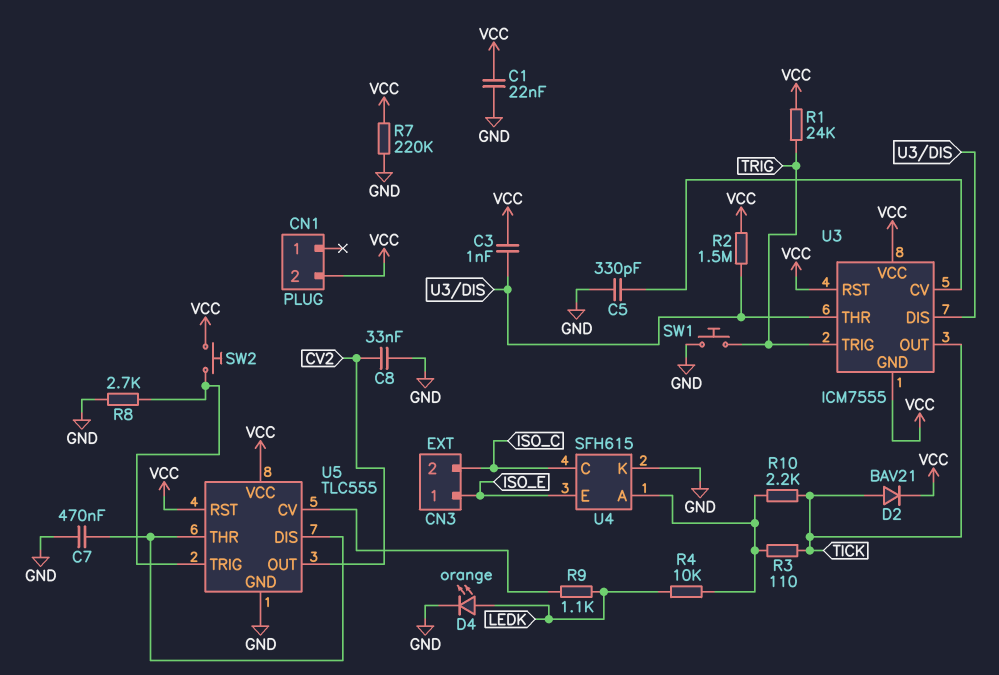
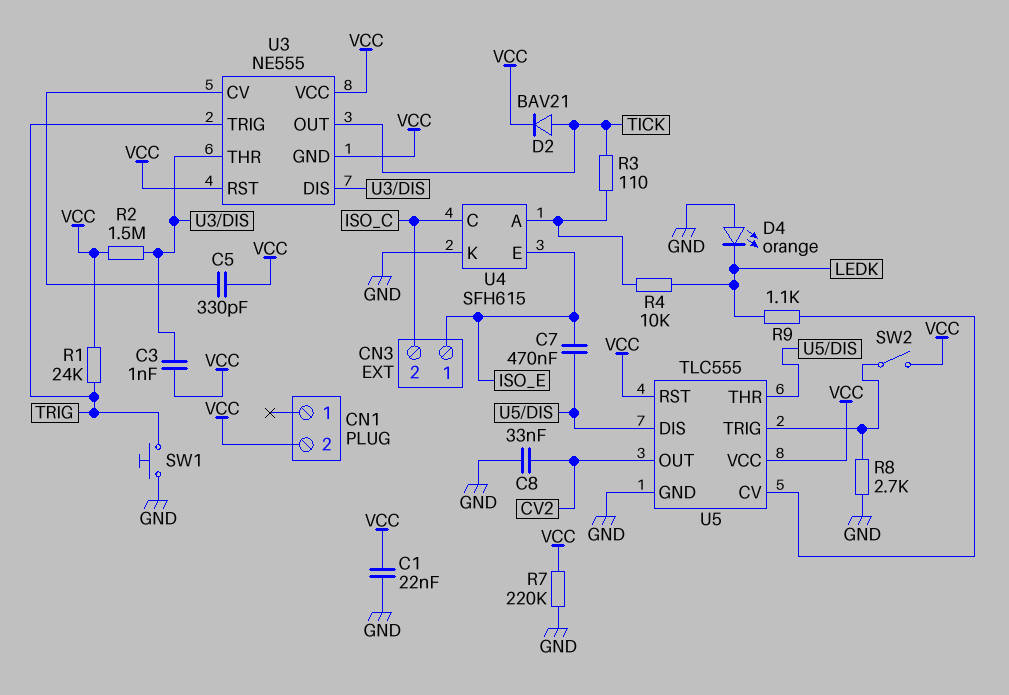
C5: 330pF (GND, U3/CV) -> 330pF (U3/CV, VCC)
C7: 470nF (GND, U5/DIS) -> 470nF (ISO_E, U5/DIS)
D4: LED orange (A LEDK, K GND) -> LED orange (A GND, K LEDK)
R10: 2.2k (TICK, U4/A) -> none
SW2: button (U5/TRIG, VCC) -> switch (U5/TRIG, VCC)
U3: ICM7555 -> NE555

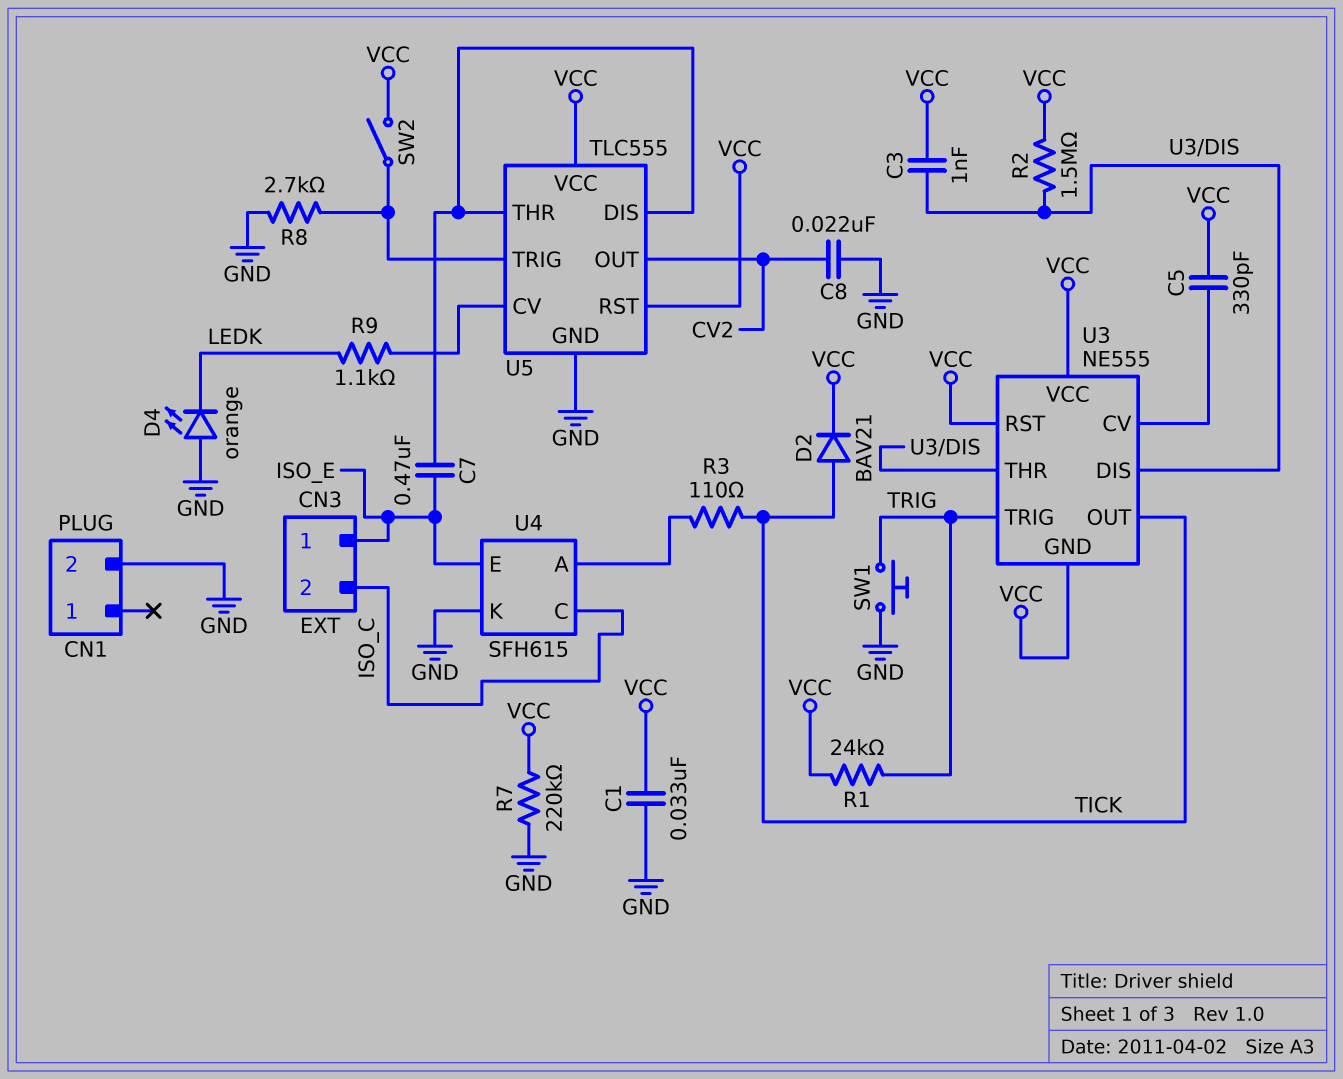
C1: 22nF (GND, VCC) -> 33nF (GND, VCC)
C8: 33nF (CV2, GND) -> 22nF (CV2, GND)
CN1 pin 2: VCC -> GND
R4: 10k (LEDK, U4/A) -> none

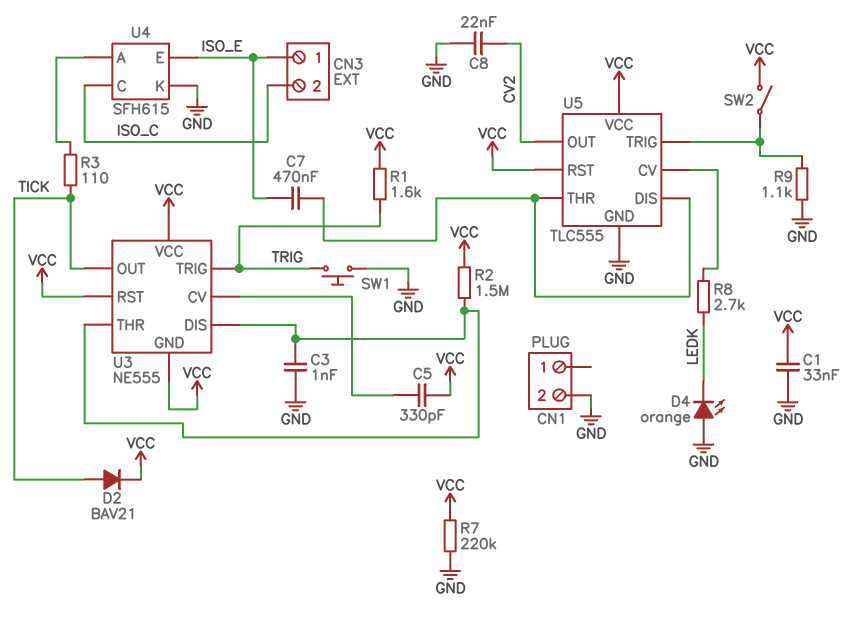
C3: 1nF (U3/DIS, VCC) -> 1nF (GND, U3/DIS)
R1: 24k (TRIG, VCC) -> 1.6k (TRIG, VCC)
R8: 2.7k (GND, U5/TRIG) -> 2.7k (LEDK, U5/CV)
R9: 1.1k (LEDK, U5/CV) -> 1.1k (GND, U5/TRIG)

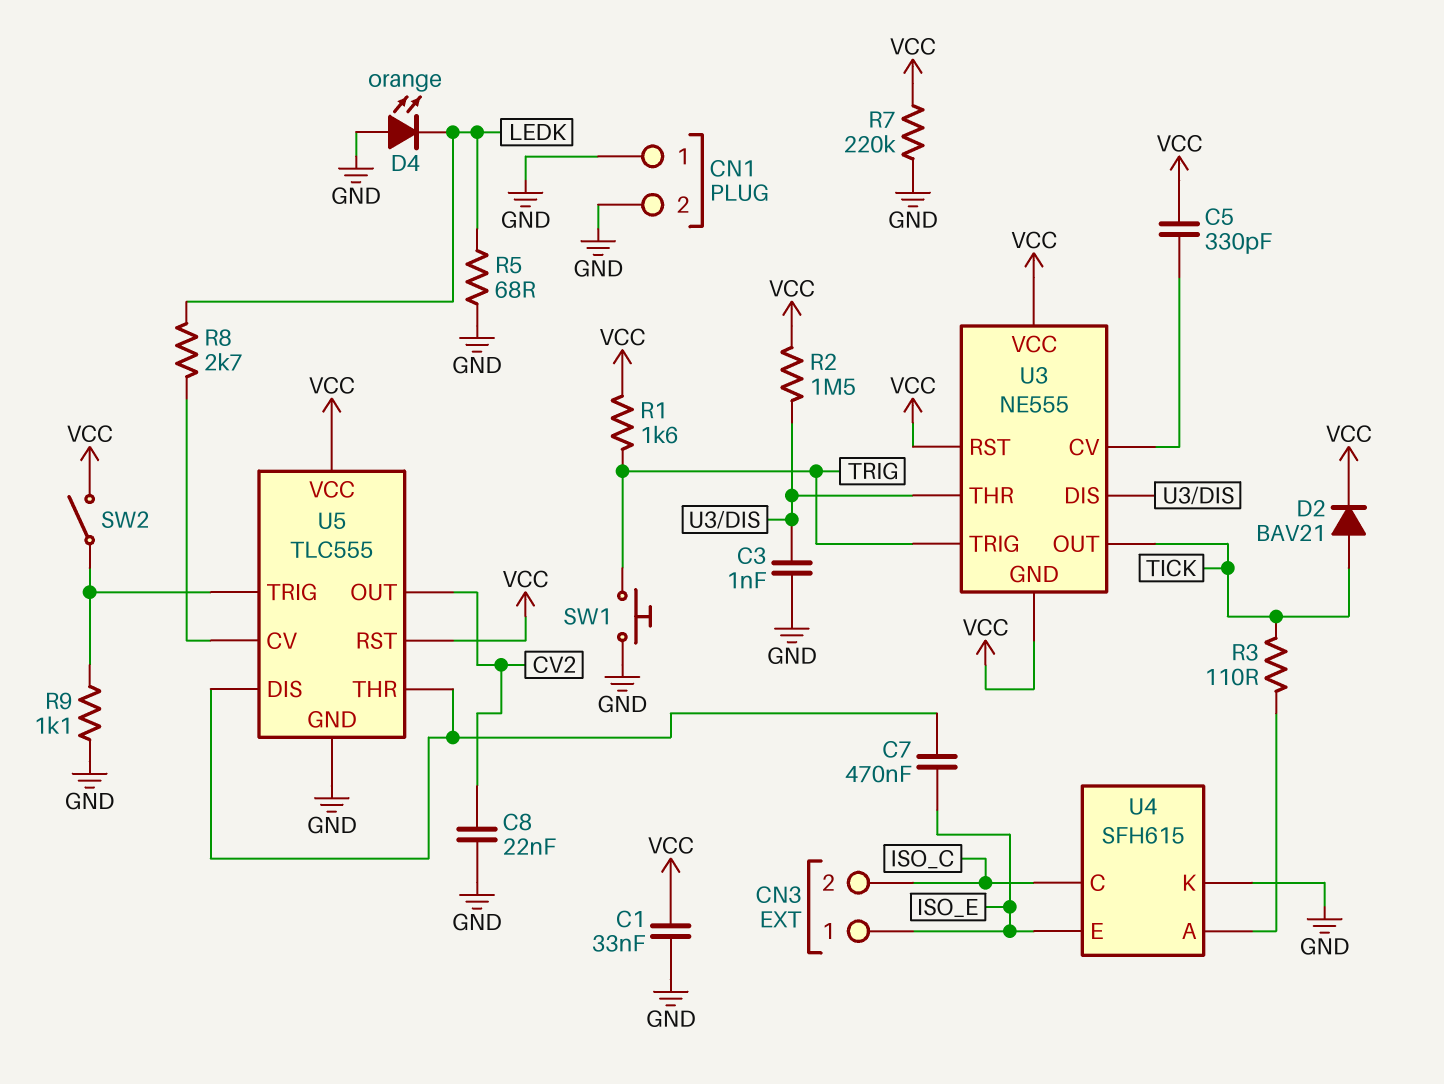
CN1 pin 1: none -> GND
R5: none -> 68 (GND, LEDK)

